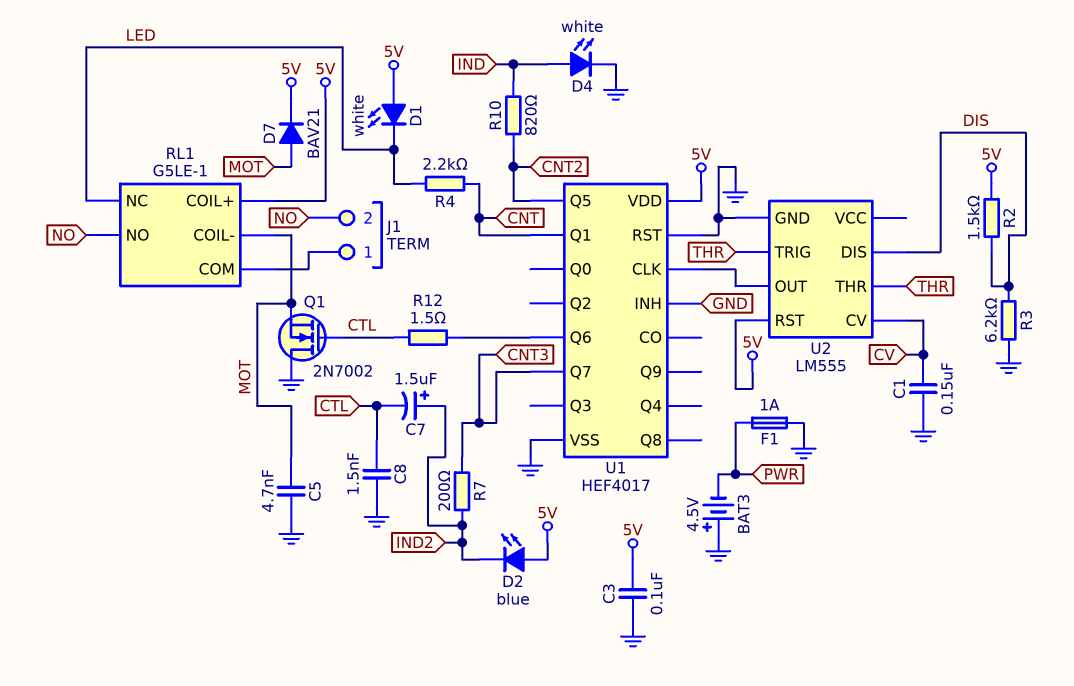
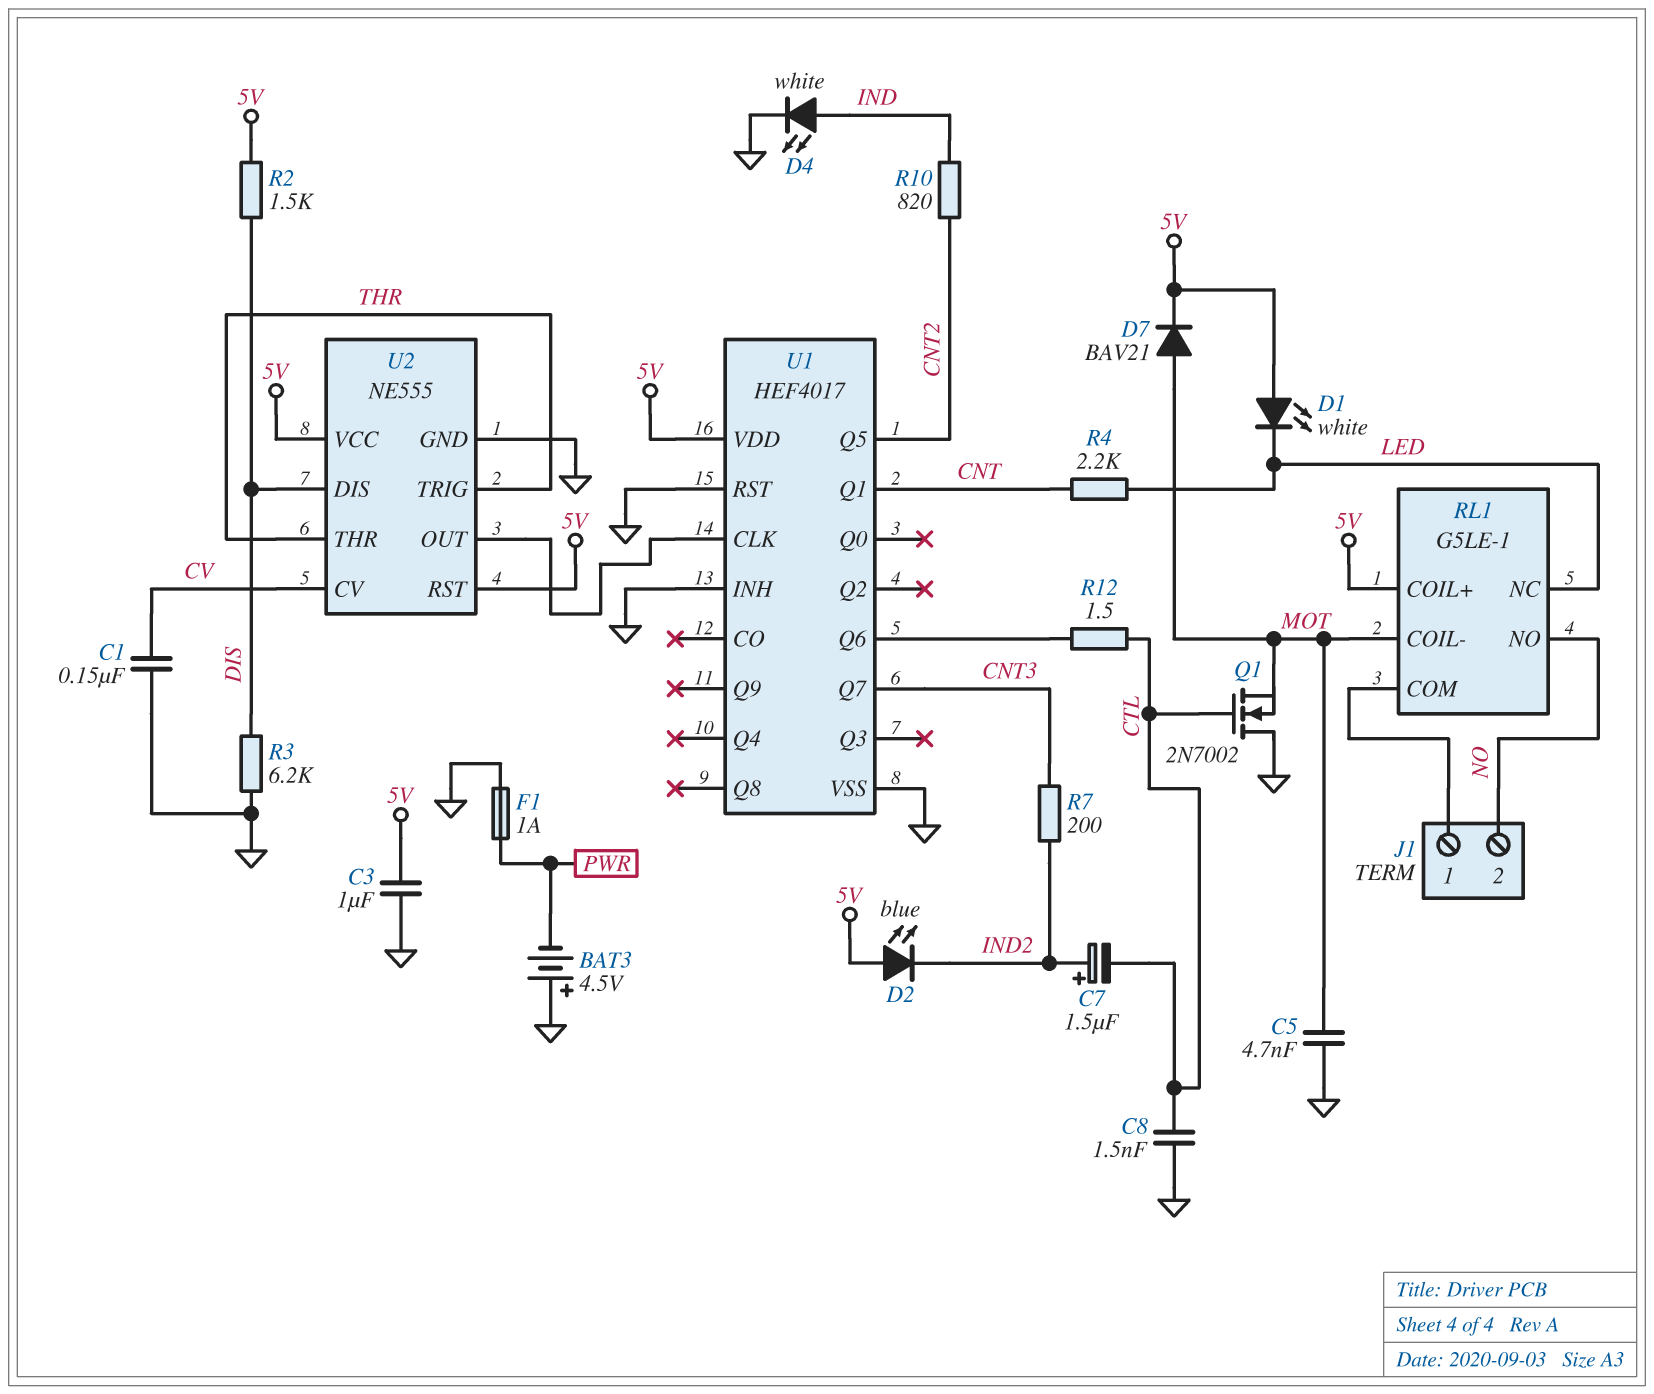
C3: 100nF (5V, GND) -> 1uF (5V, GND)
U2: LM555 -> NE555
U2 pin VCC: none -> 5V

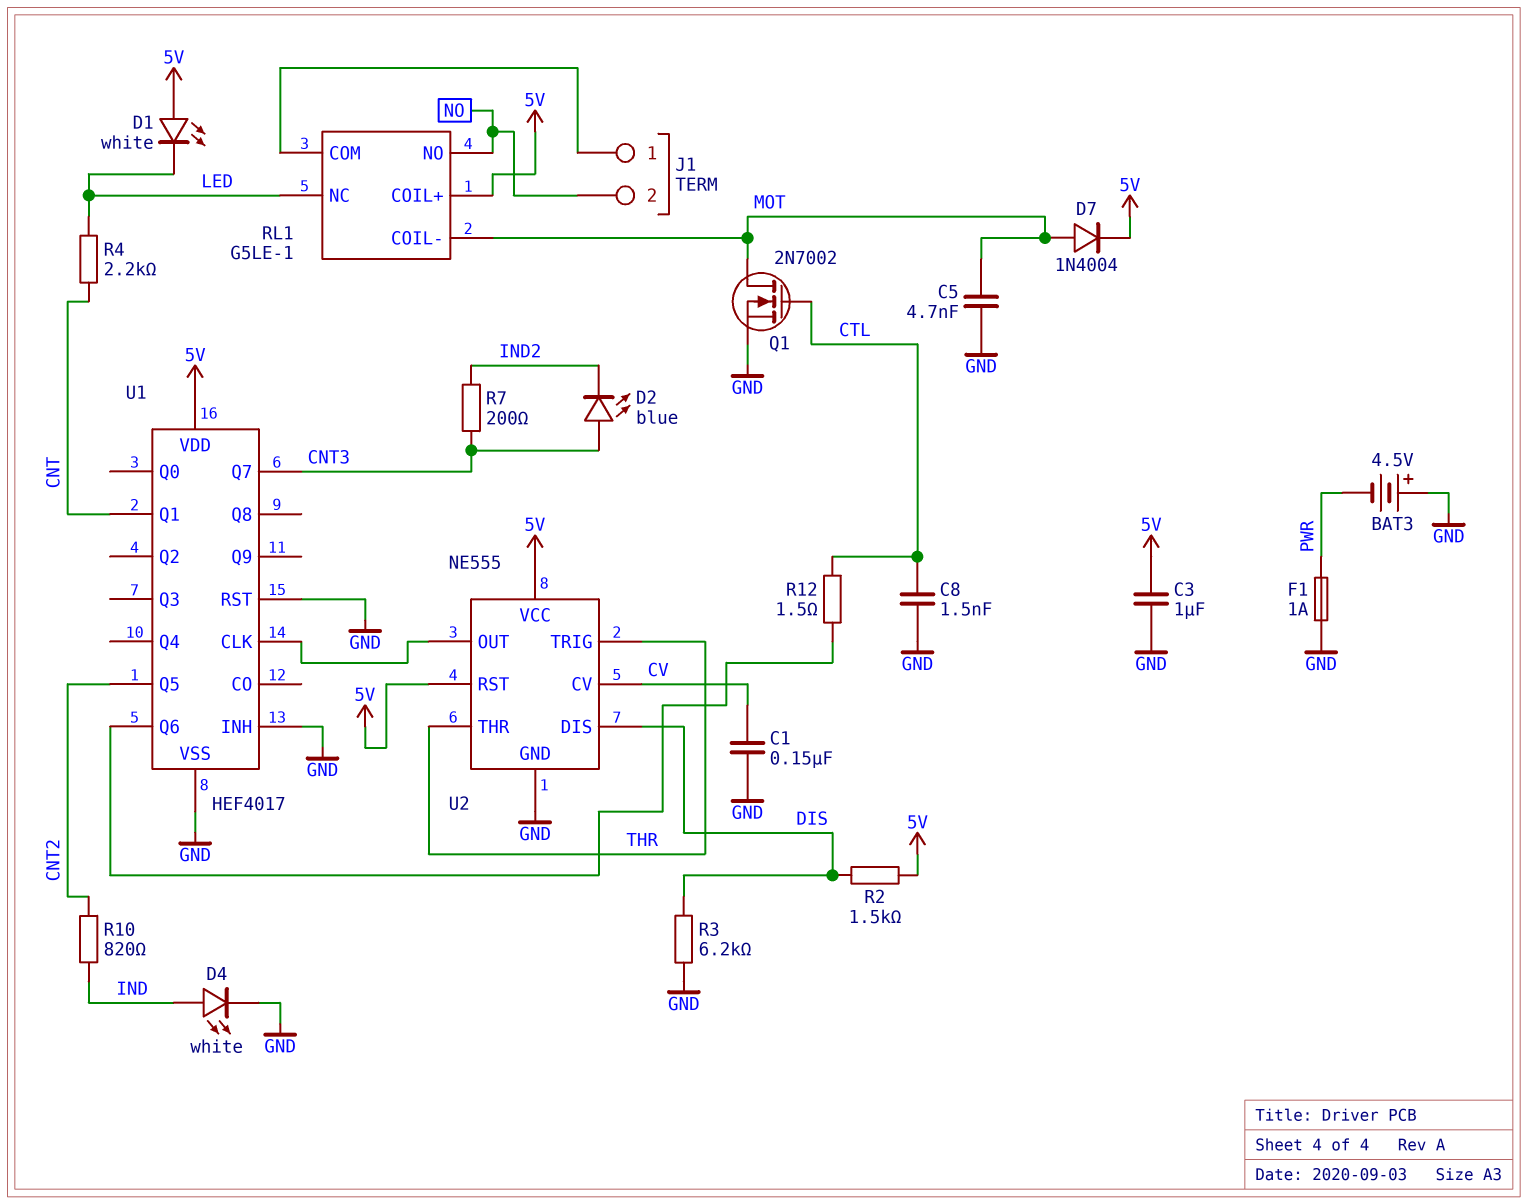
C7: 1.5uF (plus IND2, minus CTL) -> none
D2: LED blue (A 5V, K IND2) -> LED blue (A CNT3, K IND2)
D7: diode BAV21 (A MOT, K 5V) -> diode 1N4004 (A MOT, K 5V)
Q1: NMOS 2N7002 (G CTL, D GND, S MOT) -> NMOS 2N7002 (G CTL, D MOT, S GND)

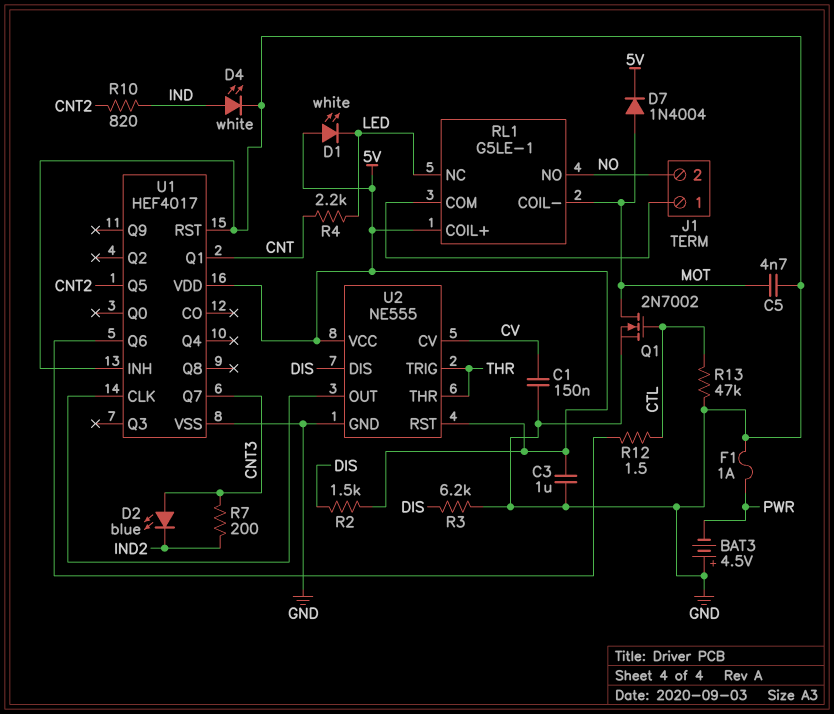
C8: 1.5nF (CTL, GND) -> none
R13: none -> 47k (CTL, GND)

